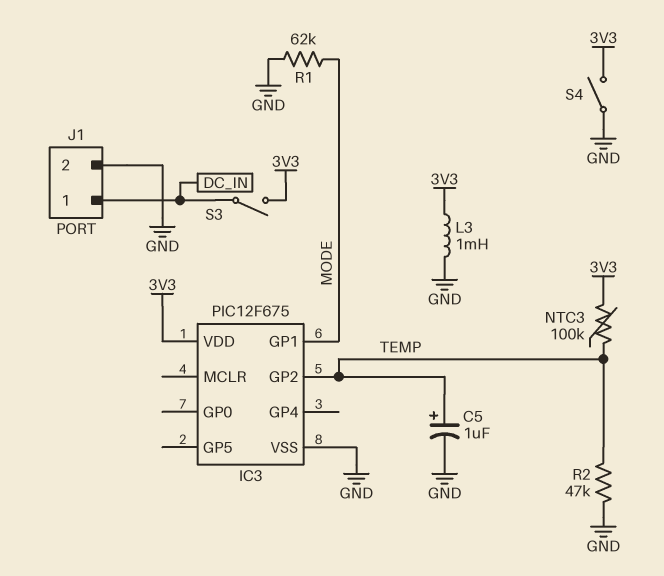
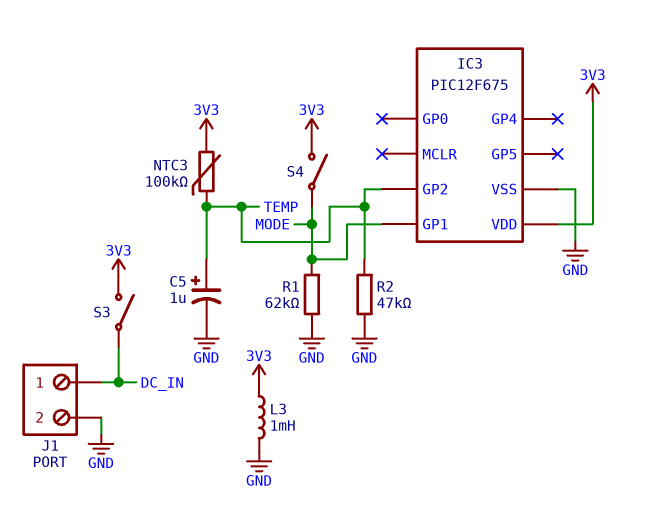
S4: switch (3V3, GND) -> switch (3V3, MODE)

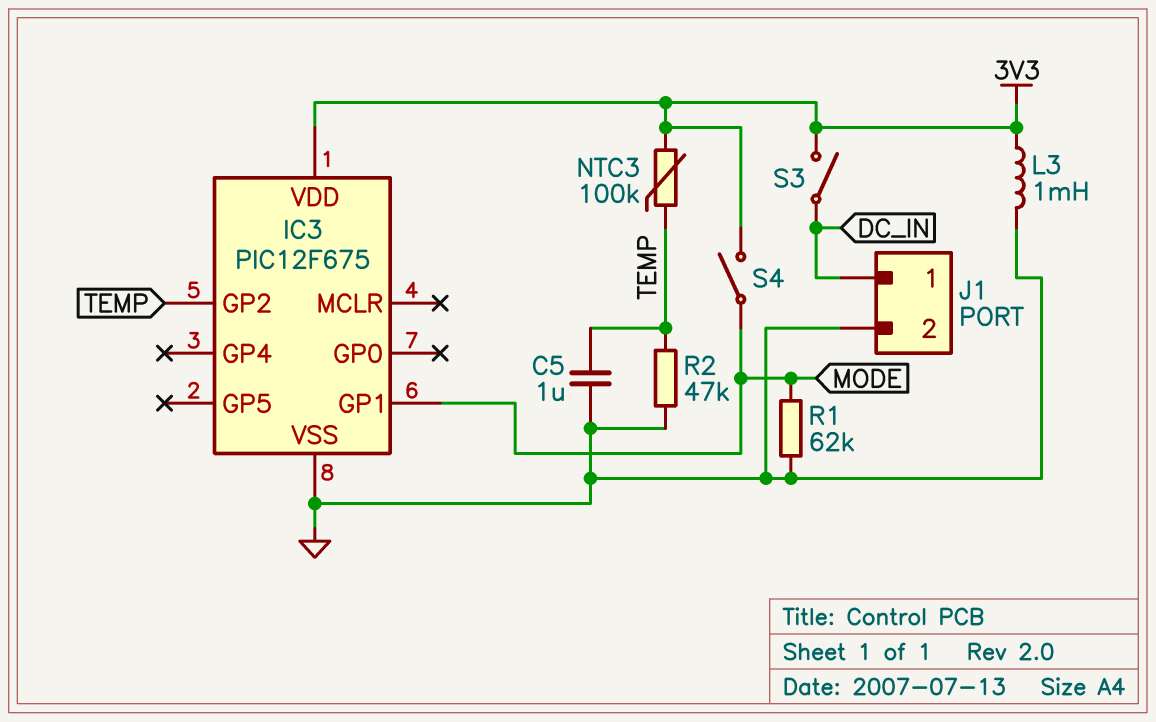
C5: 1uF (plus TEMP, minus GND) -> 1uF (GND, TEMP)

